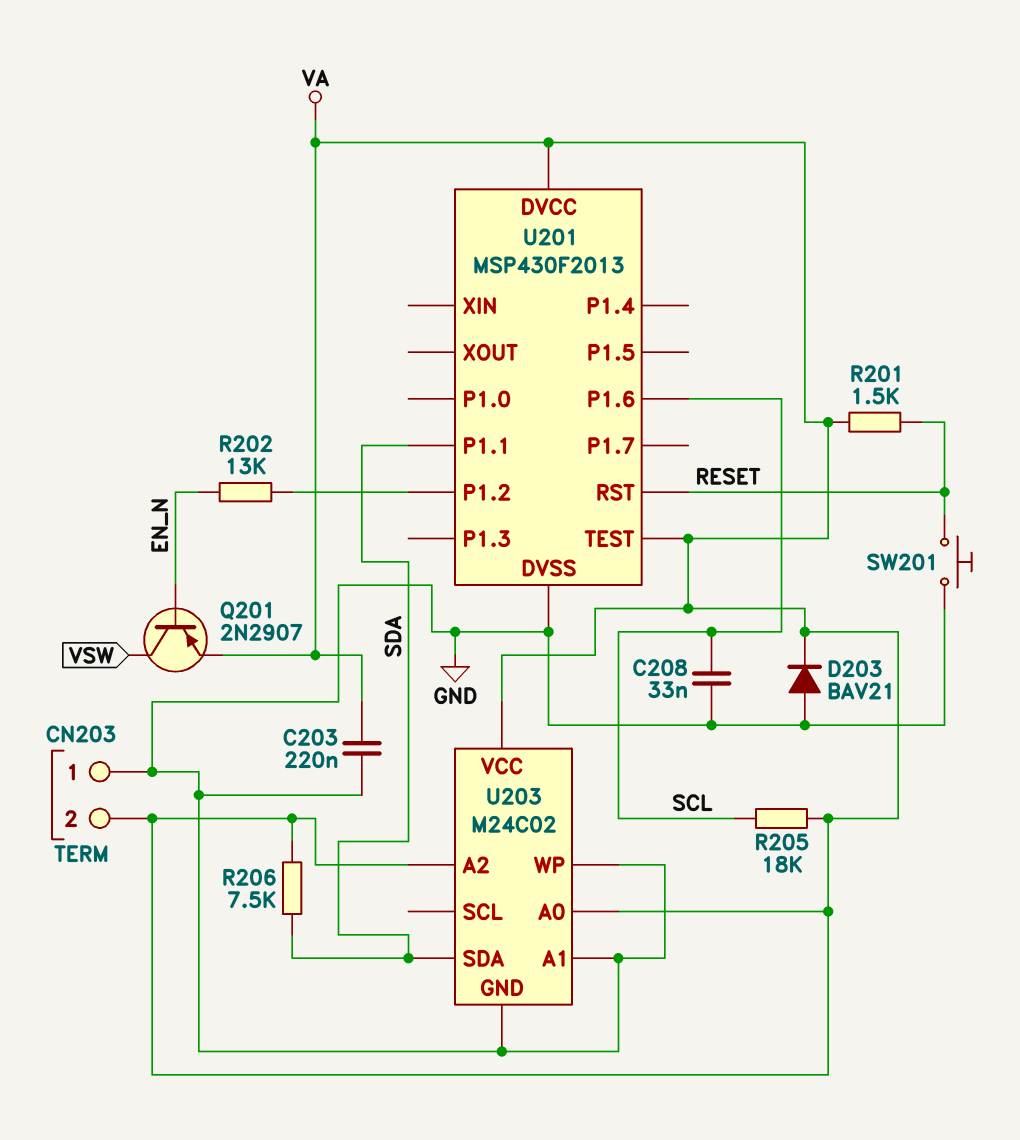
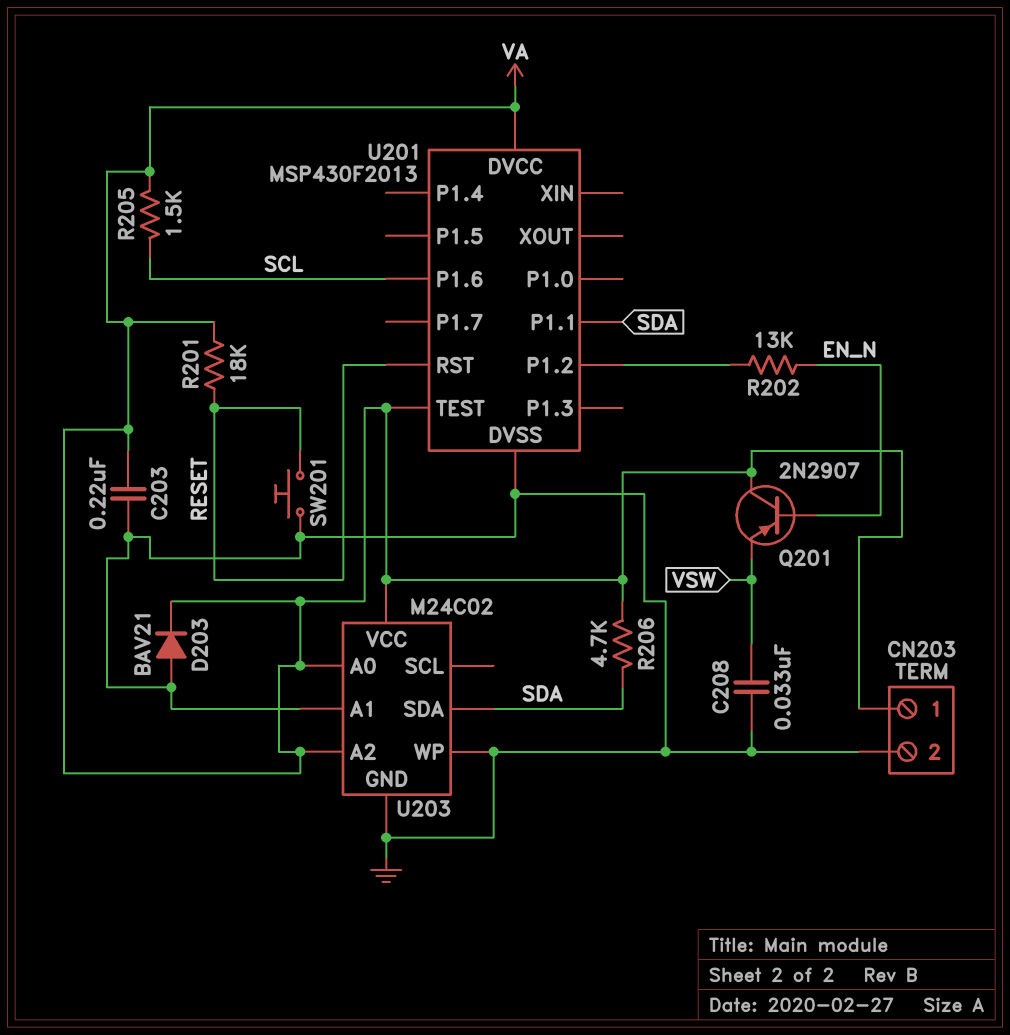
C208: 33nF (GND, SCL) -> 33nF (GND, VSW)
CN203 pin 1: GND -> VA
CN203 pin 2: VA -> GND
Q201: PNP 2N2907 (B EN_N, C VSW, E VA) -> PNP 2N2907 (B EN_N, C VA, E VSW)
R201: 1.5k (RESET, VA) -> 18k (RESET, VA)
R205: 18k (SCL, VA) -> 1.5k (SCL, VA)
R206: 7.5k (SDA, VA) -> 4.7k (SDA, VA)

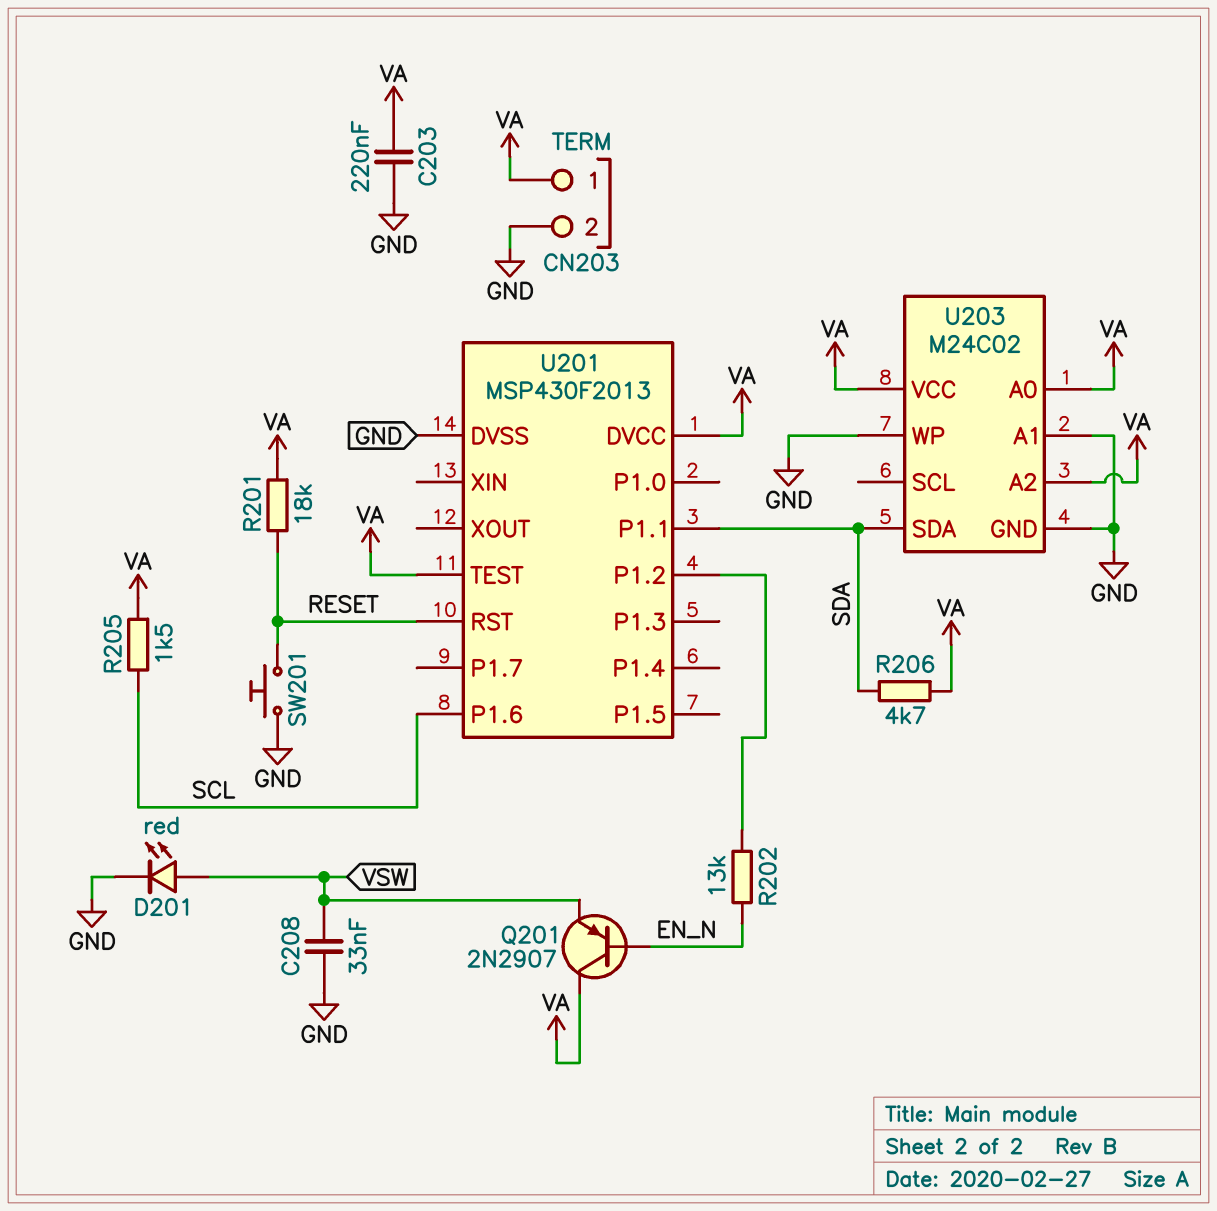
D201: none -> LED red (A VSW, K GND)
D203: diode BAV21 (A GND, K VA) -> none

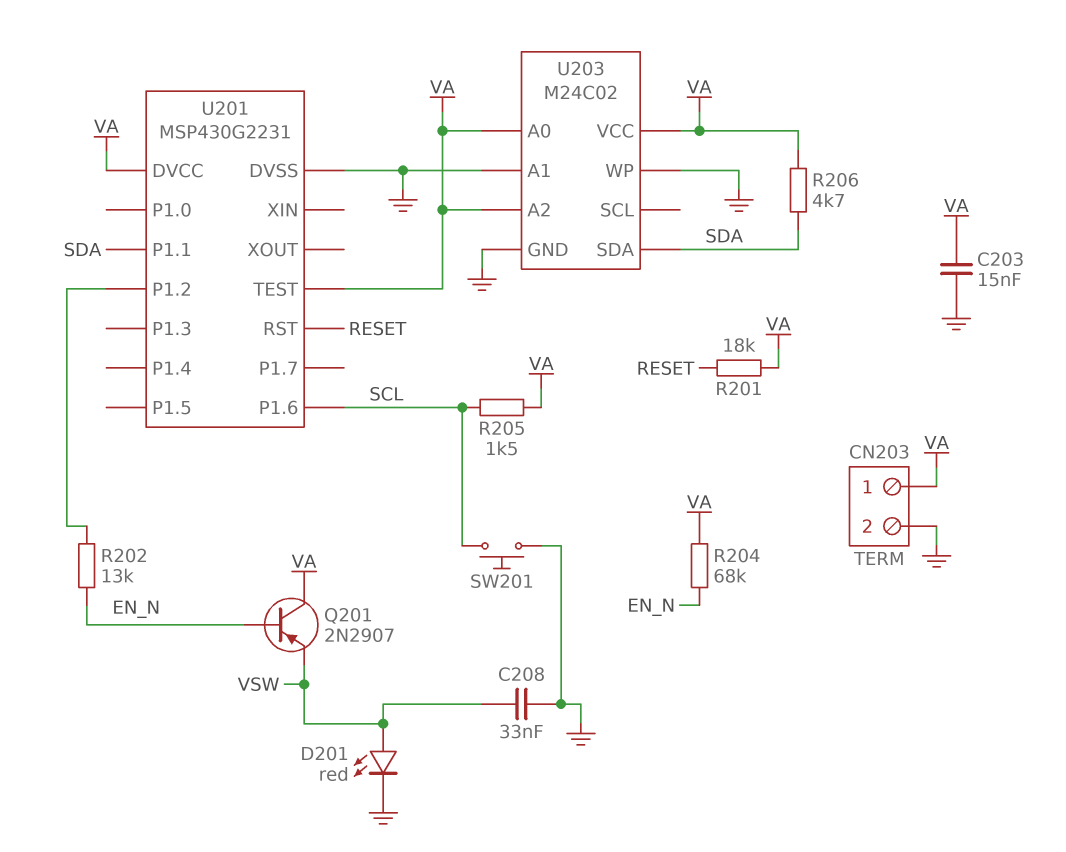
C203: 220nF (GND, VA) -> 15nF (GND, VA)
R204: none -> 68k (EN_N, VA)
SW201: button (GND, RESET) -> button (GND, SCL)
U201: MSP430F2013 -> MSP430G2231

